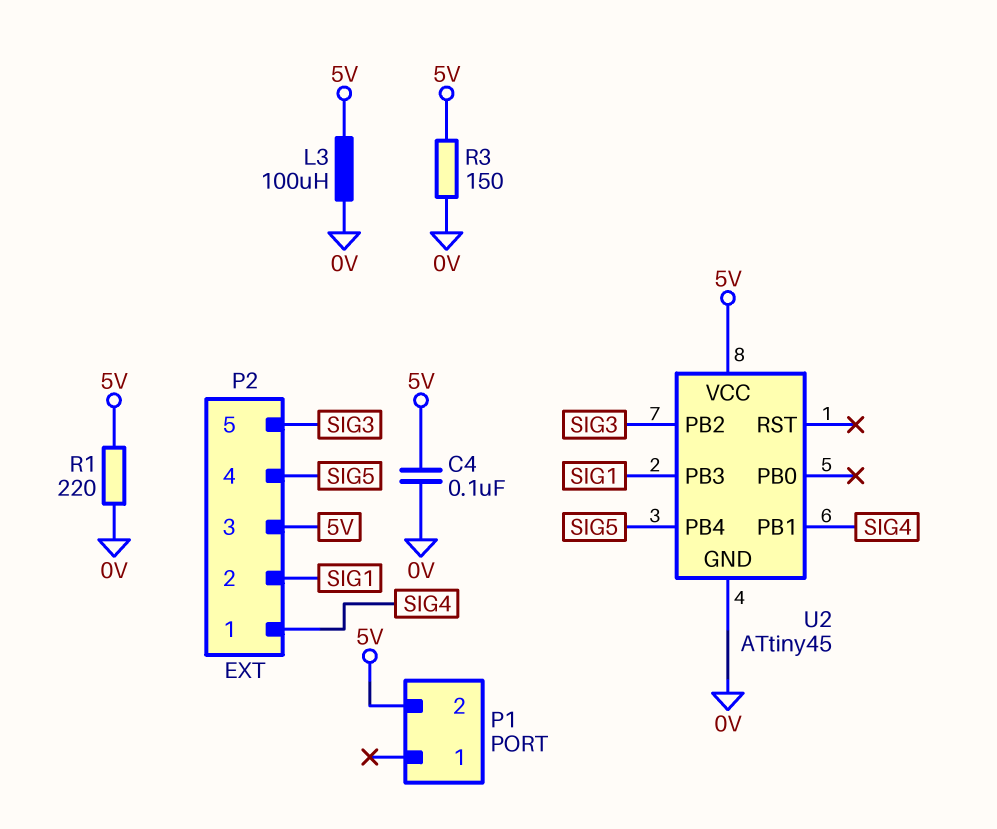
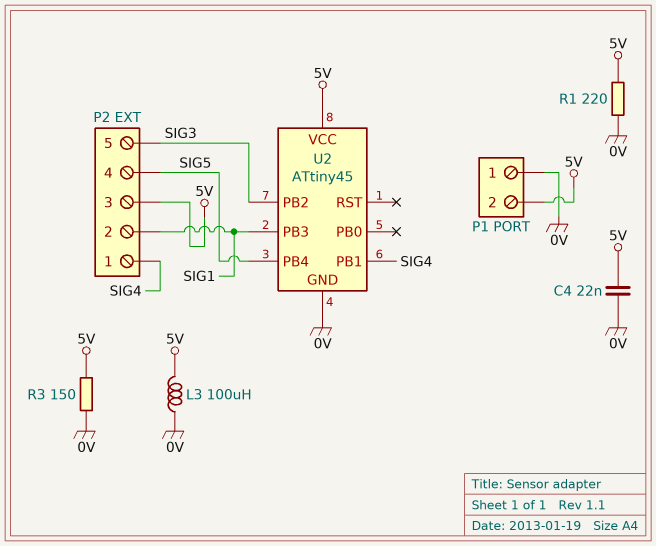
C4: 100nF (0V, 5V) -> 22nF (0V, 5V)
P1 pin 1: none -> 0V

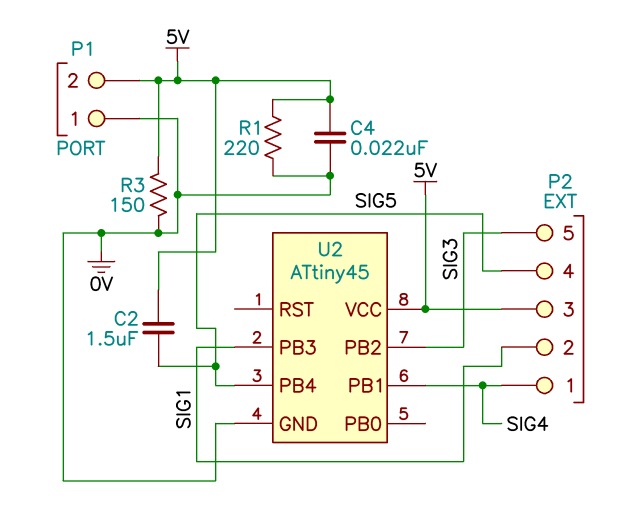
C2: none -> 1.5uF (5V, SIG5)
L3: 100uH (0V, 5V) -> none

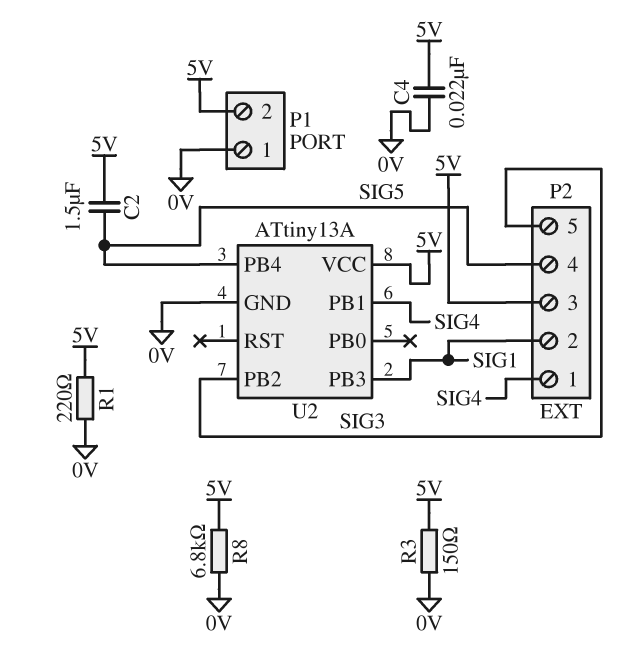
R8: none -> 6.8k (0V, 5V)
U2: ATtiny45 -> ATtiny13A

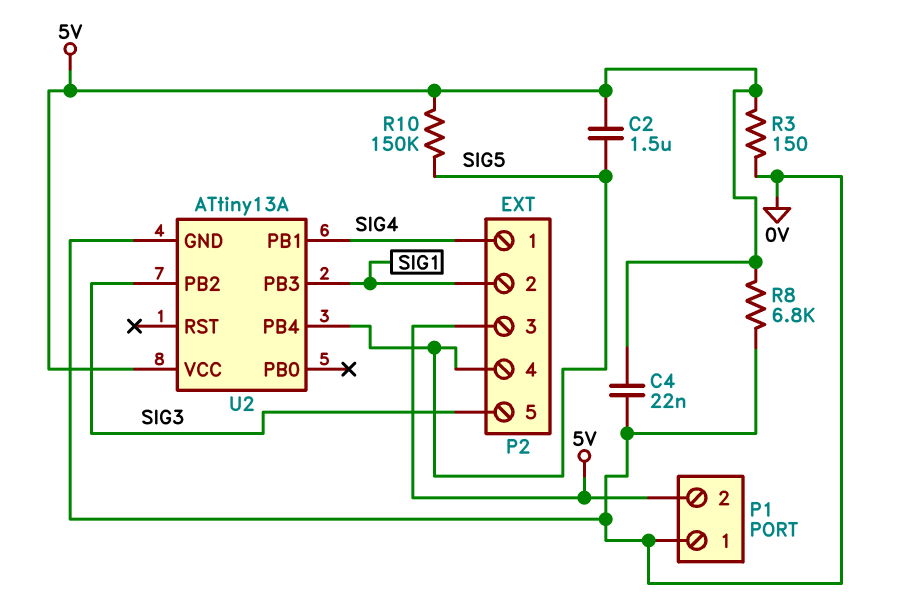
R1: 220 (0V, 5V) -> none
R10: none -> 150k (5V, SIG5)

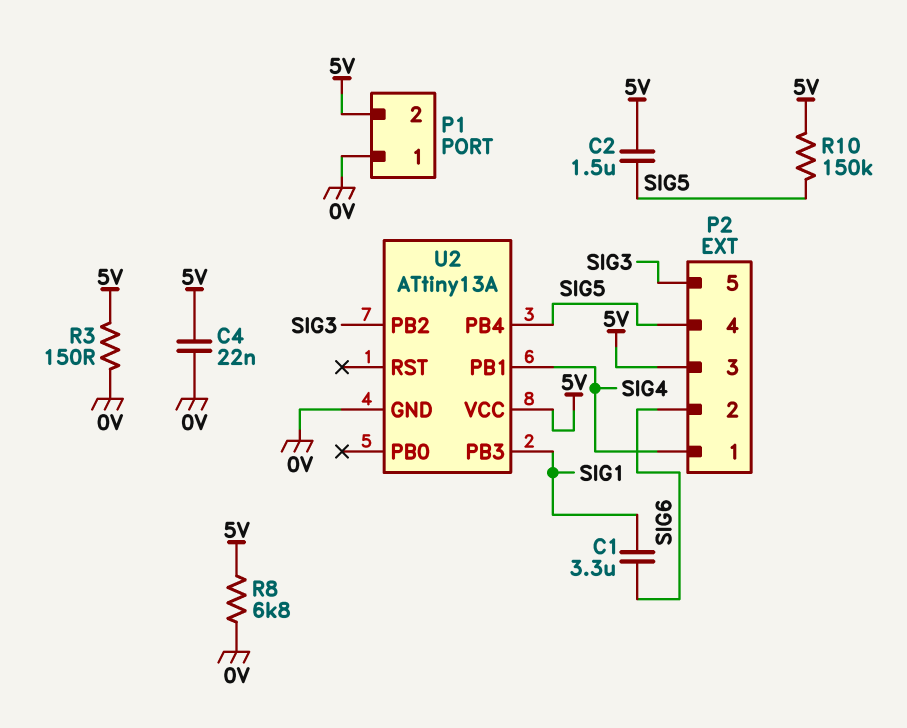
C1: none -> 3.3uF (SIG1, SIG6)
P2 pin 2: SIG1 -> SIG6

